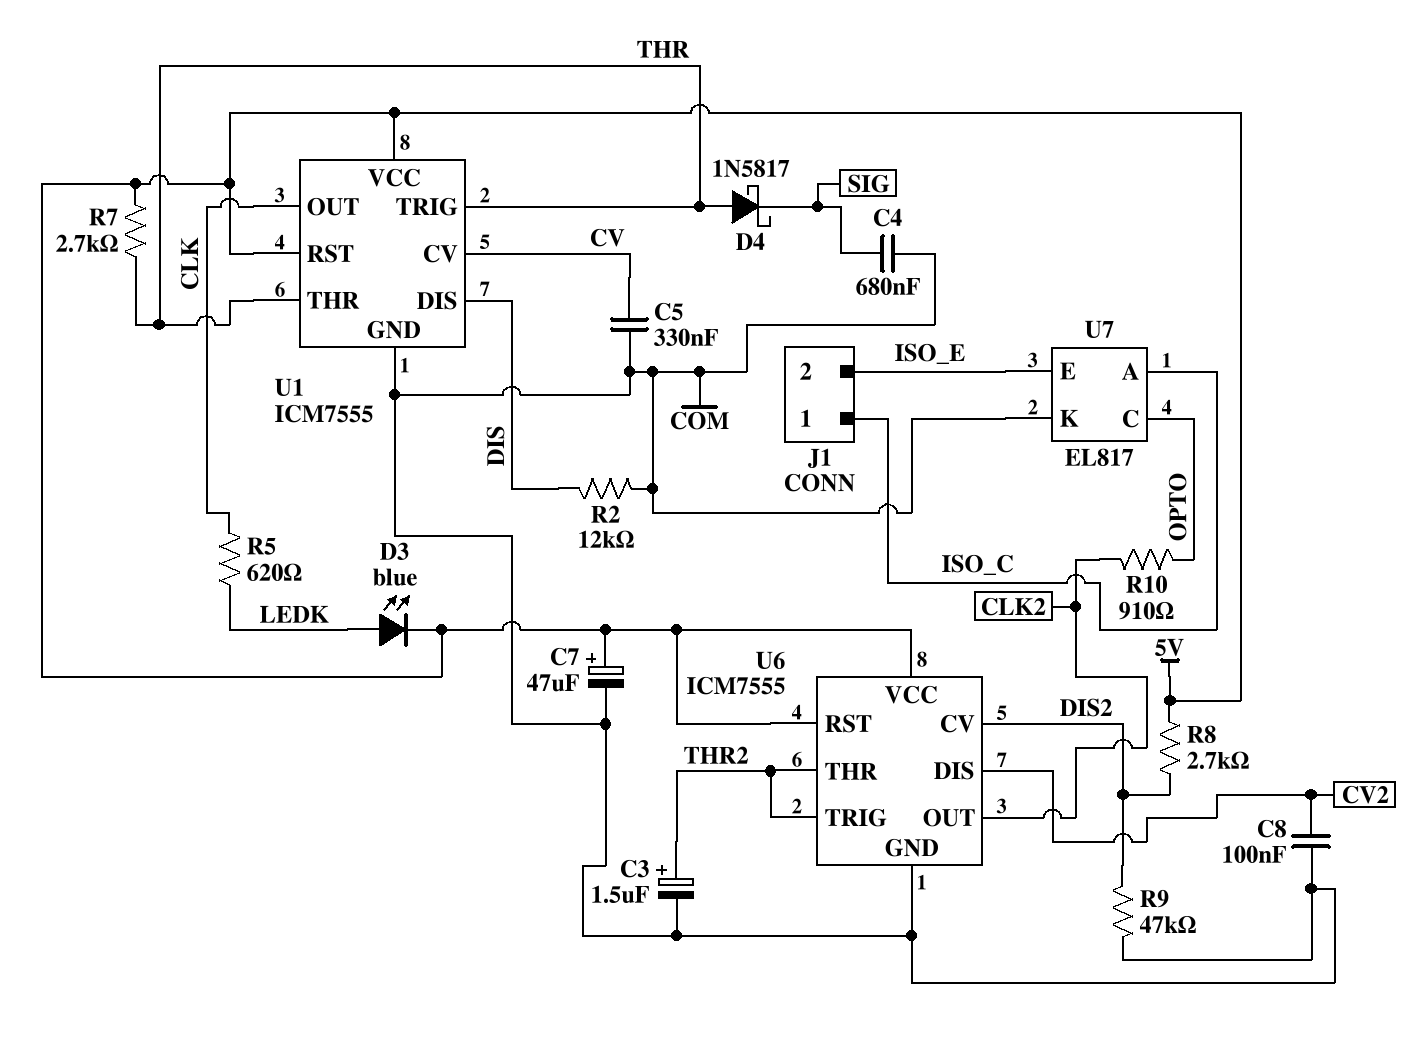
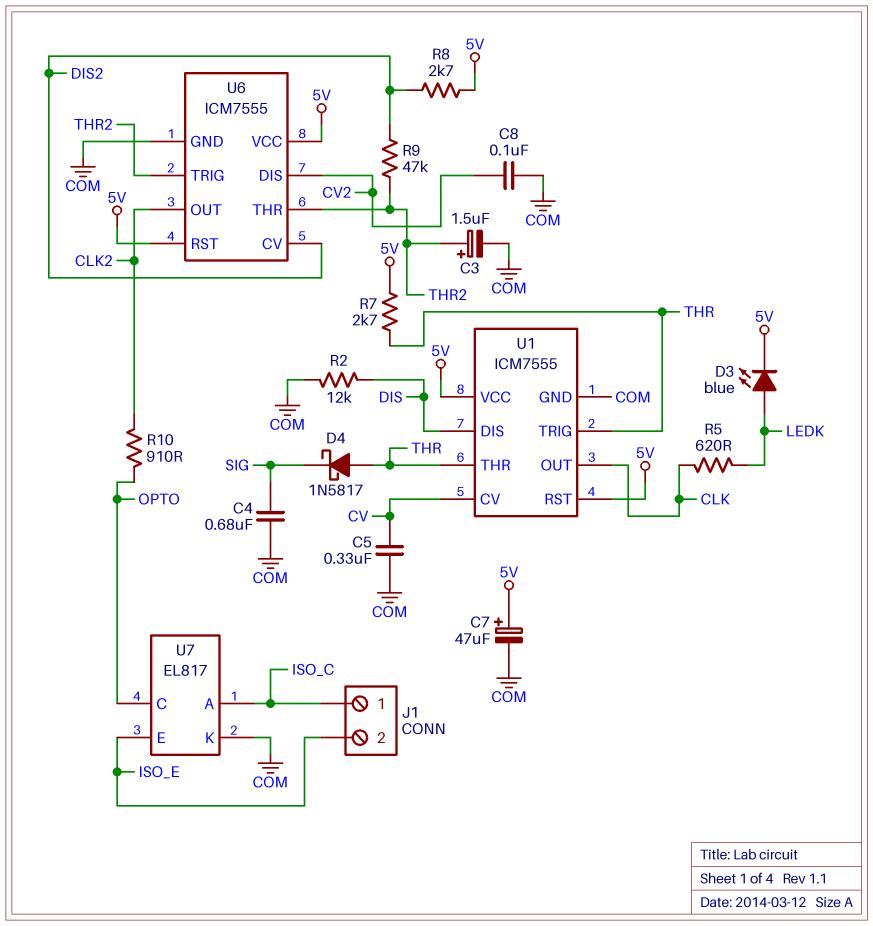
R9: 47k (COM, DIS2) -> 47k (DIS2, THR2)

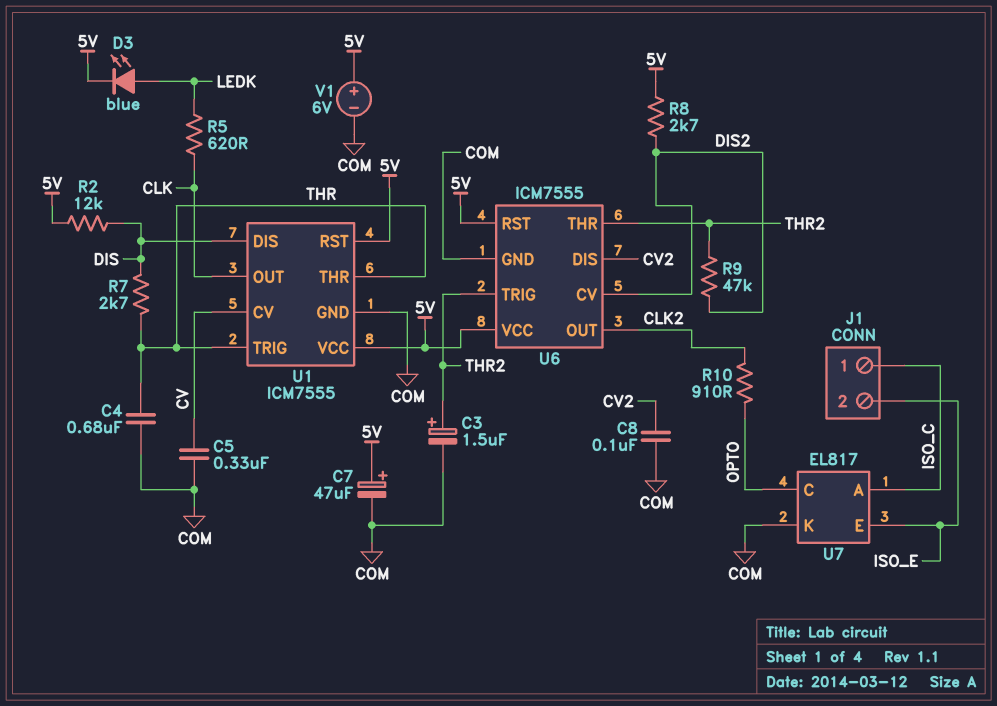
C4: 680nF (COM, SIG) -> 680nF (COM, THR)
D4: schottky 1N5817 (A THR, K SIG) -> none
R2: 12k (COM, DIS) -> 12k (5V, DIS)
R7: 2.7k (5V, THR) -> 2.7k (DIS, THR)
V1: none -> 6V (plus 5V, minus COM)

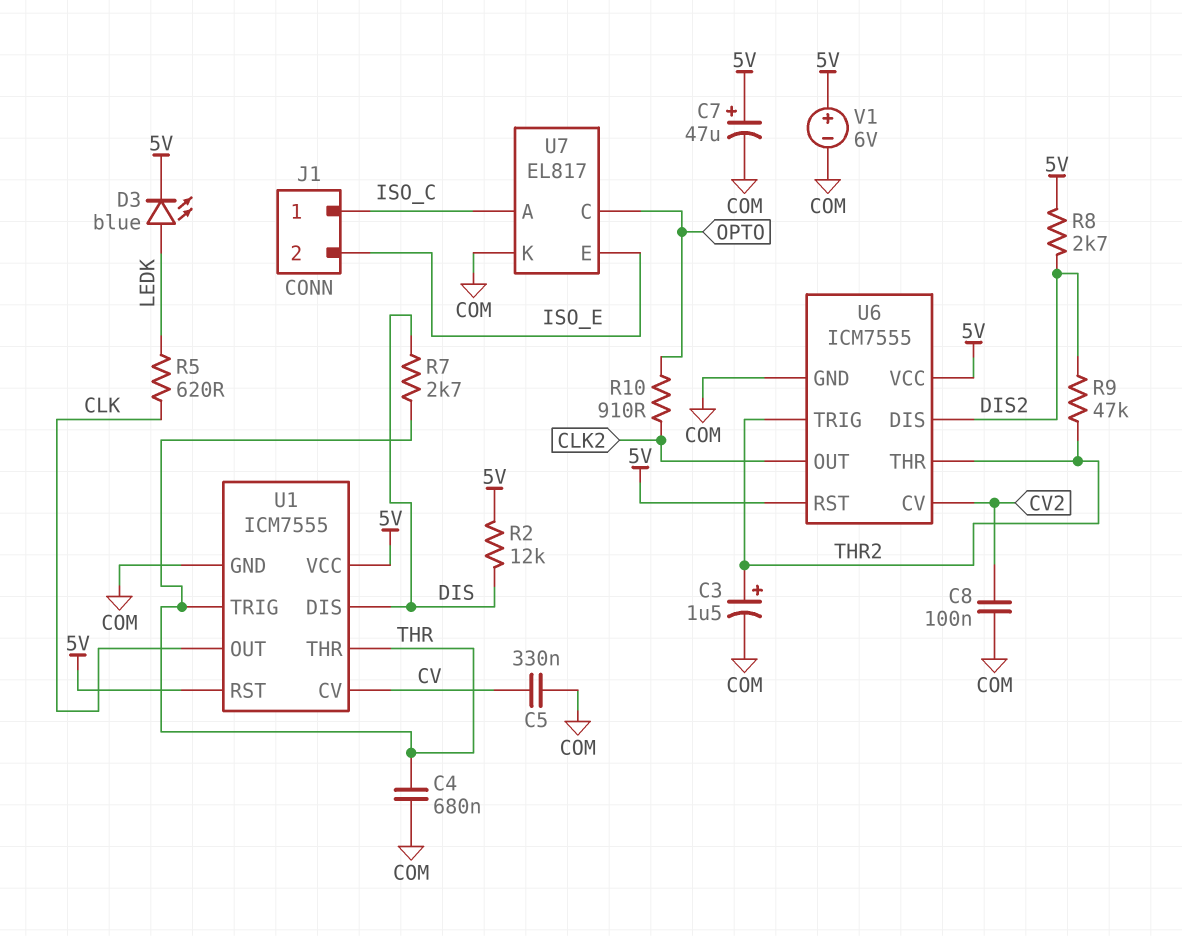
U6 pin CV: DIS2 -> CV2
U6 pin DIS: CV2 -> DIS2

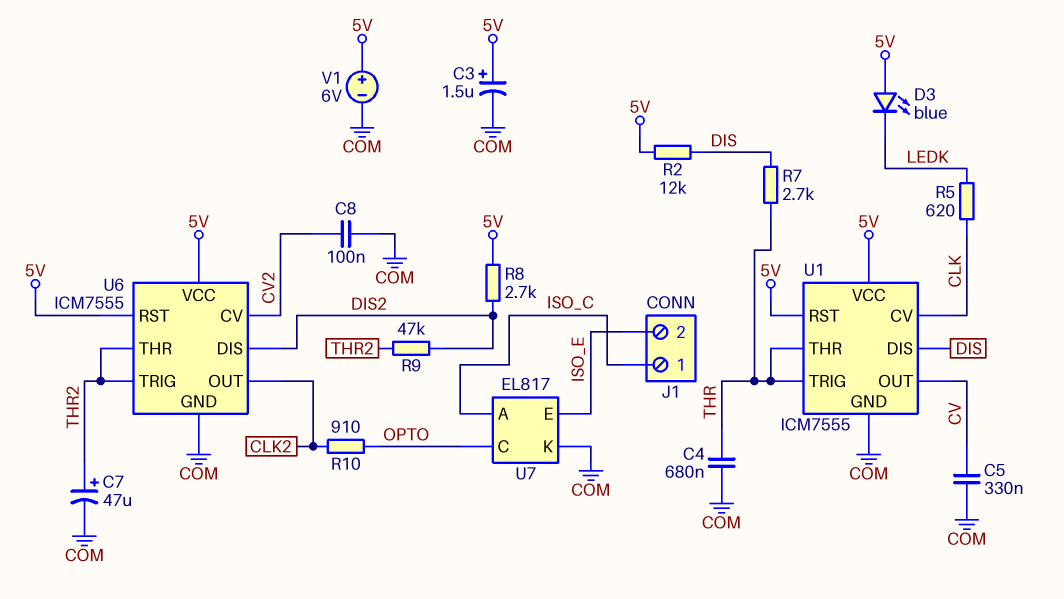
C3: 1.5uF (plus THR2, minus COM) -> 1.5uF (plus 5V, minus COM)
C7: 47uF (plus 5V, minus COM) -> 47uF (plus THR2, minus COM)
D3: LED blue (A LEDK, K 5V) -> LED blue (A 5V, K LEDK)
U1 pin CV: CV -> CLK
U1 pin OUT: CLK -> CV

